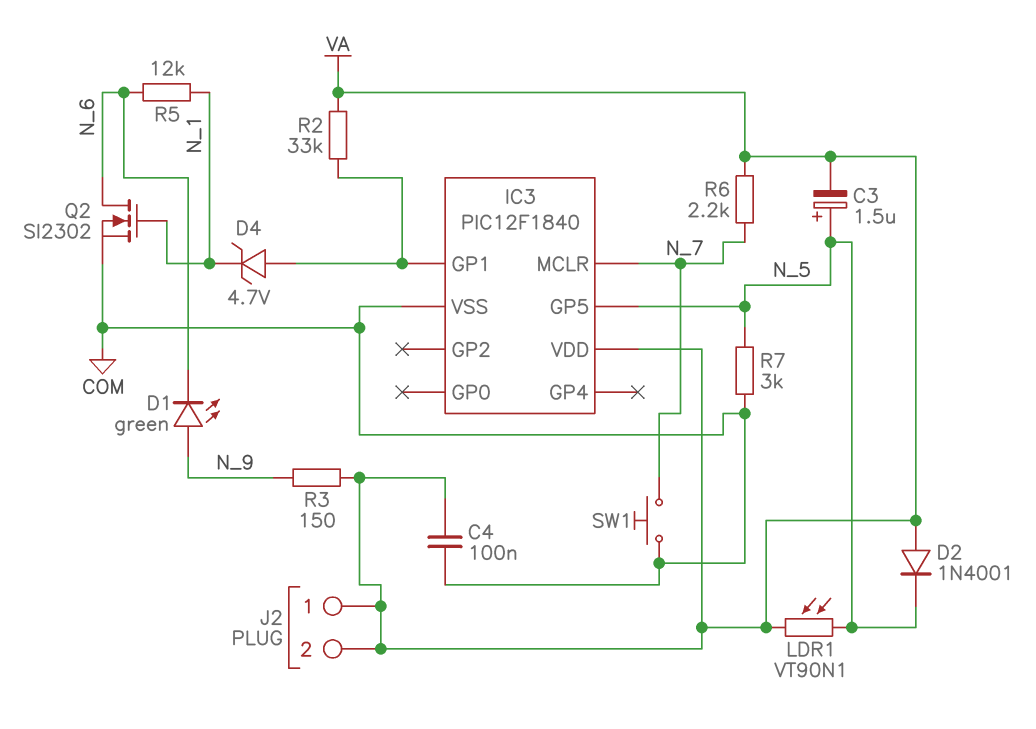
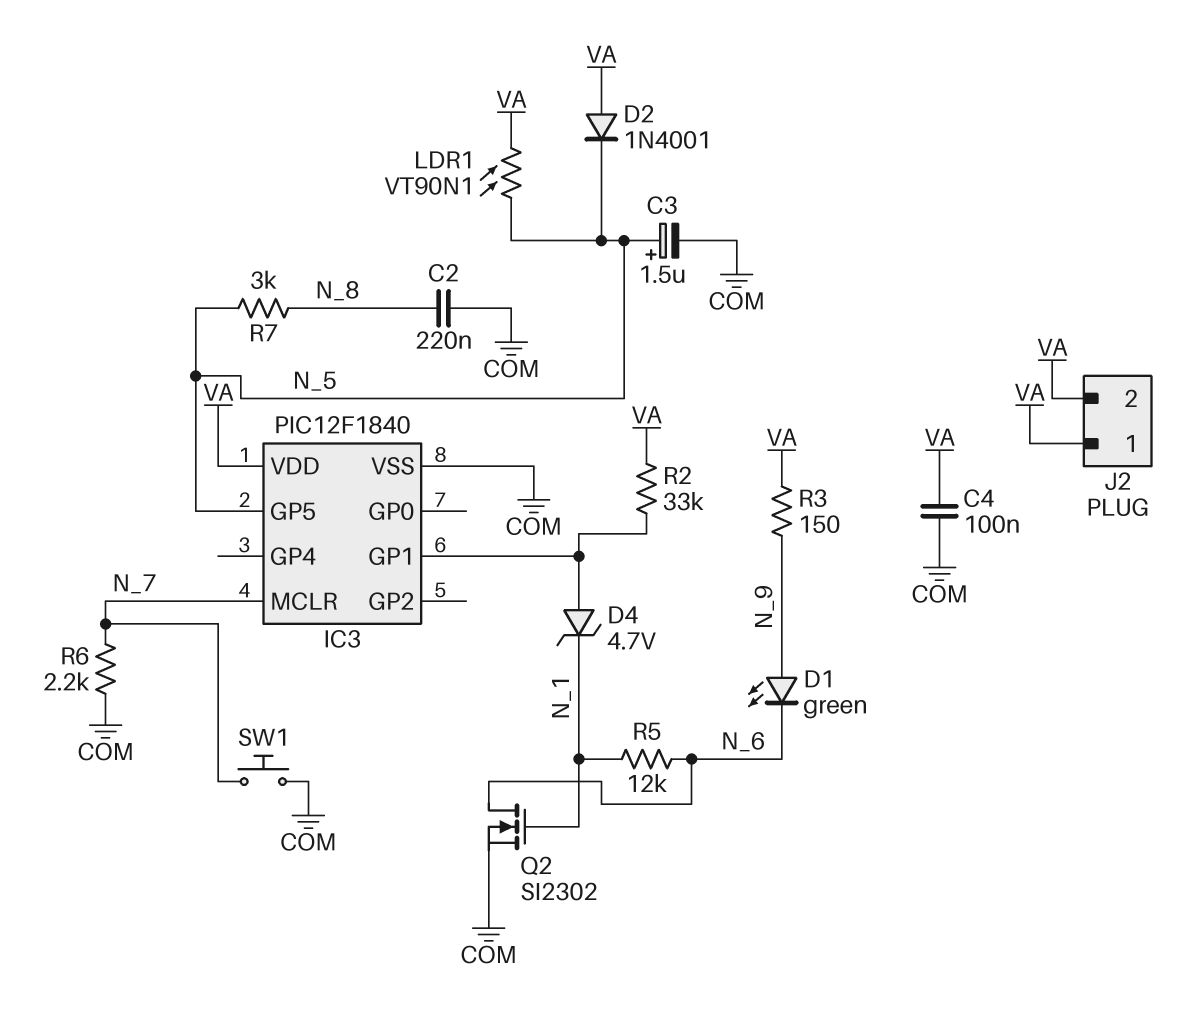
C2: none -> 220nF (COM, N_8)
C3: 1.5uF (plus N_5, minus VA) -> 1.5uF (plus N_5, minus COM)
R6: 2.2k (N_7, VA) -> 2.2k (COM, N_7)
R7: 3k (COM, N_5) -> 3k (N_5, N_8)

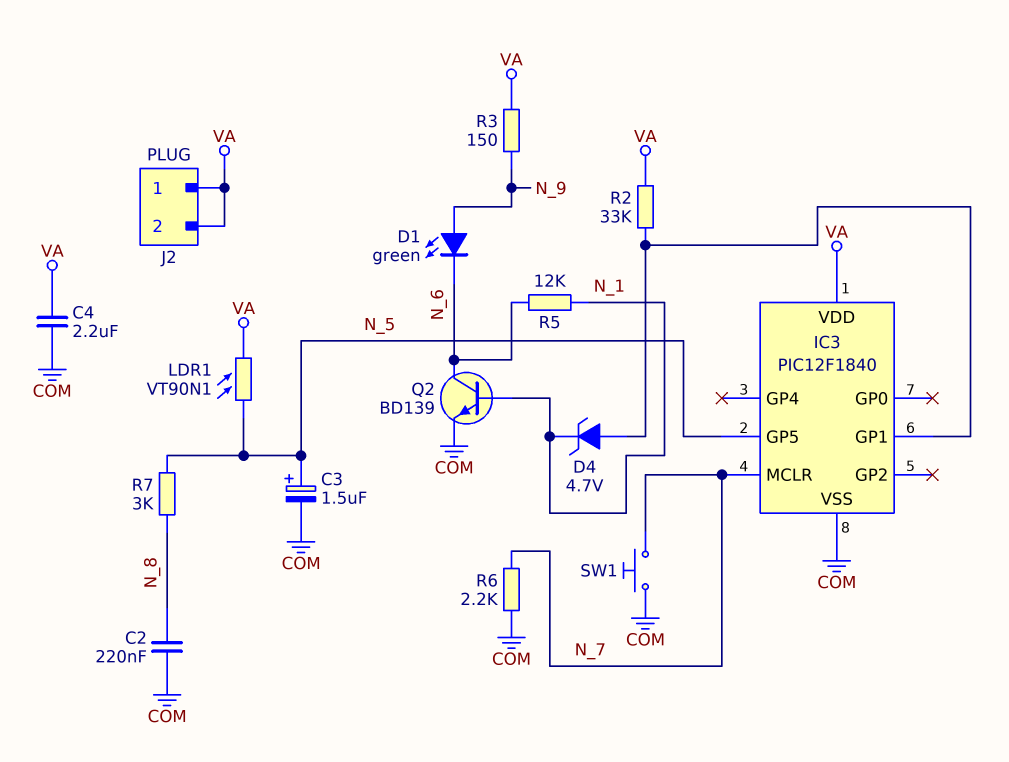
C4: 100nF (COM, VA) -> 2.2uF (COM, VA)
D2: diode 1N4001 (A VA, K N_5) -> none
Q2: NMOS SI2302 (G N_1, D N_6, S COM) -> NPN BD139 (B N_1, C N_6, E COM)

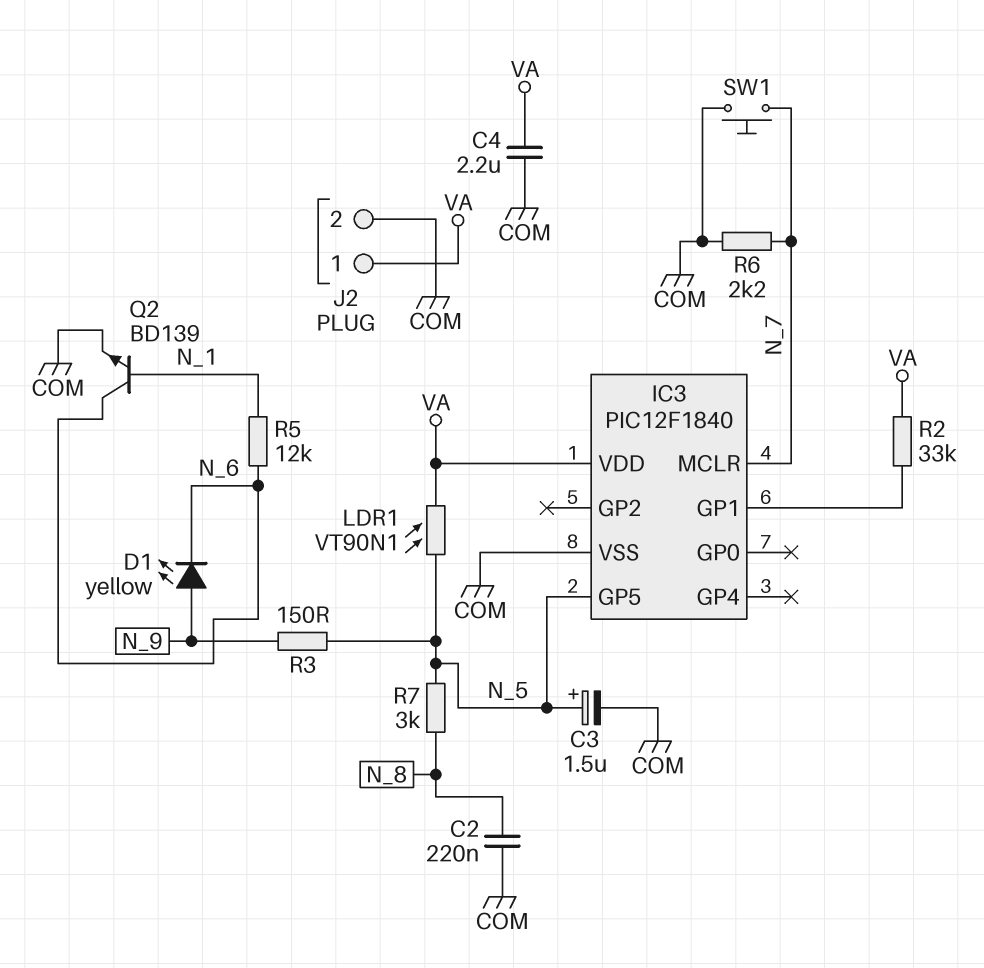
D1: LED green (A N_9, K N_6) -> LED yellow (A N_9, K N_6)
D4: zener 4.7V (A IC3/GP1, K N_1) -> none
J2 pin 2: VA -> COM
R3: 150 (N_9, VA) -> 150 (N_5, N_9)

